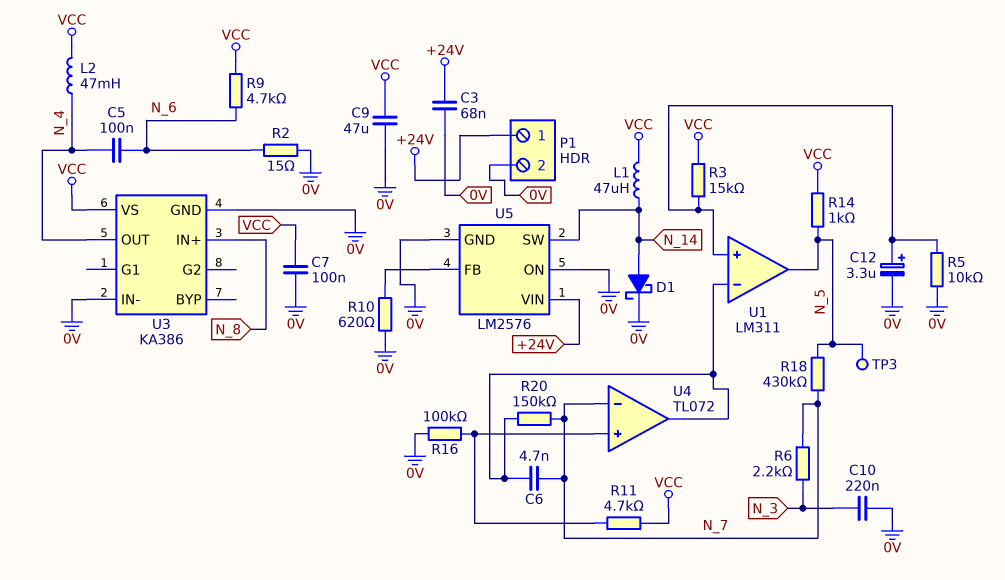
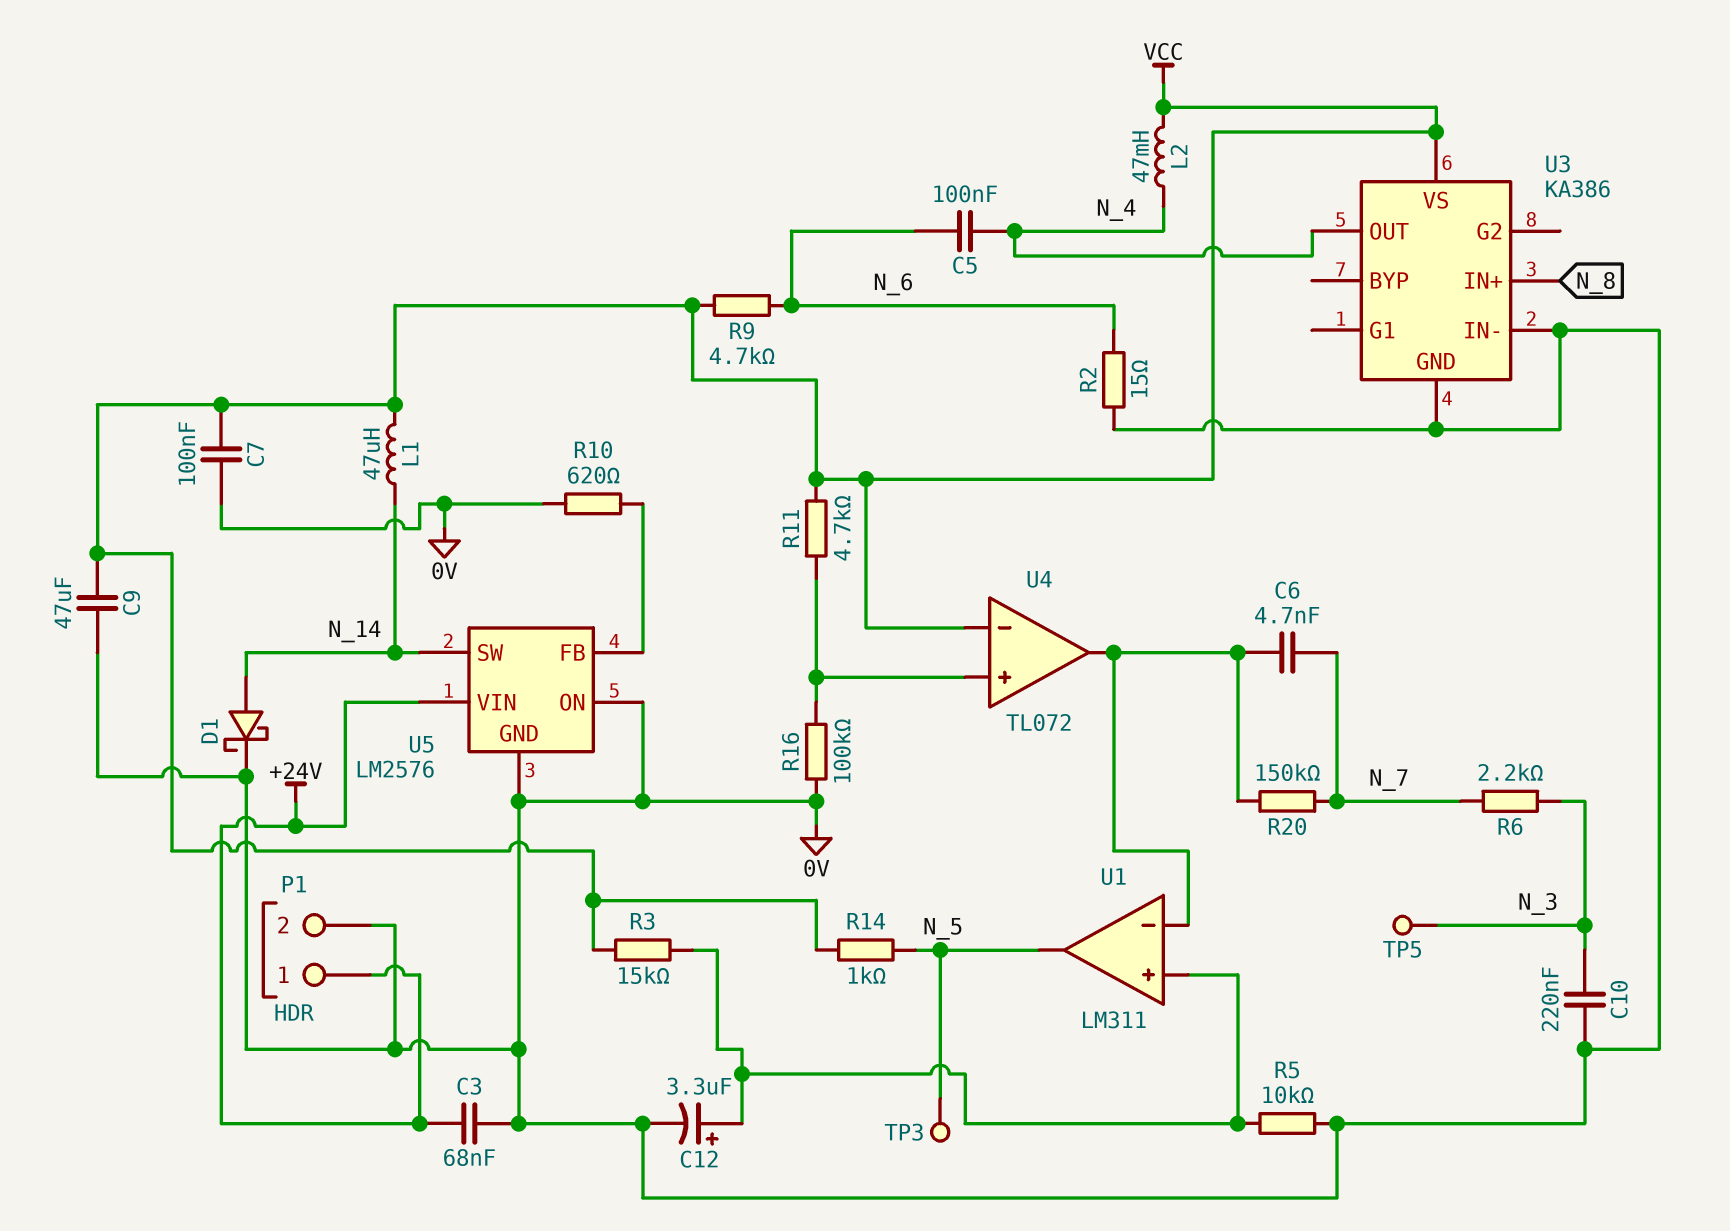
R18: 430k (N_5, N_7) -> none
TP5: none -> test point (N_3)
U4 pin in-: N_7 -> VCC

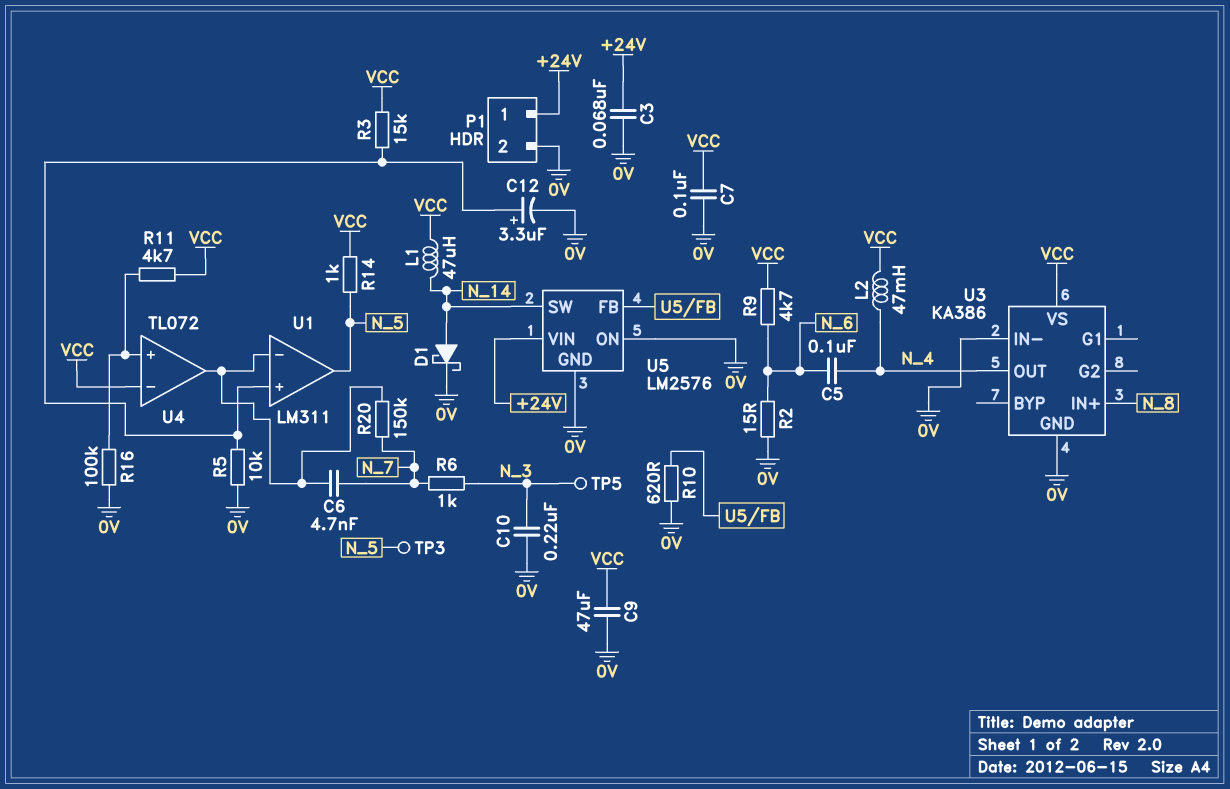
R6: 2.2k (N_3, N_7) -> 1k (N_3, N_7)

